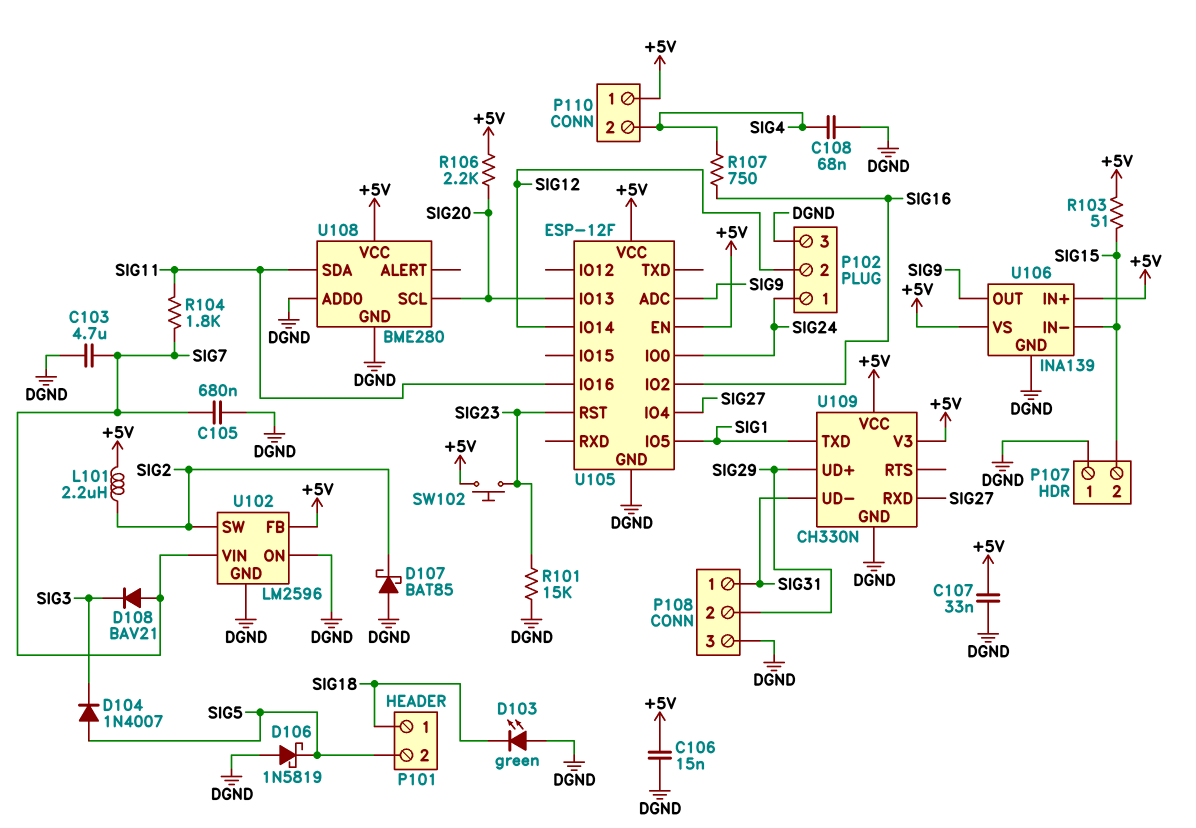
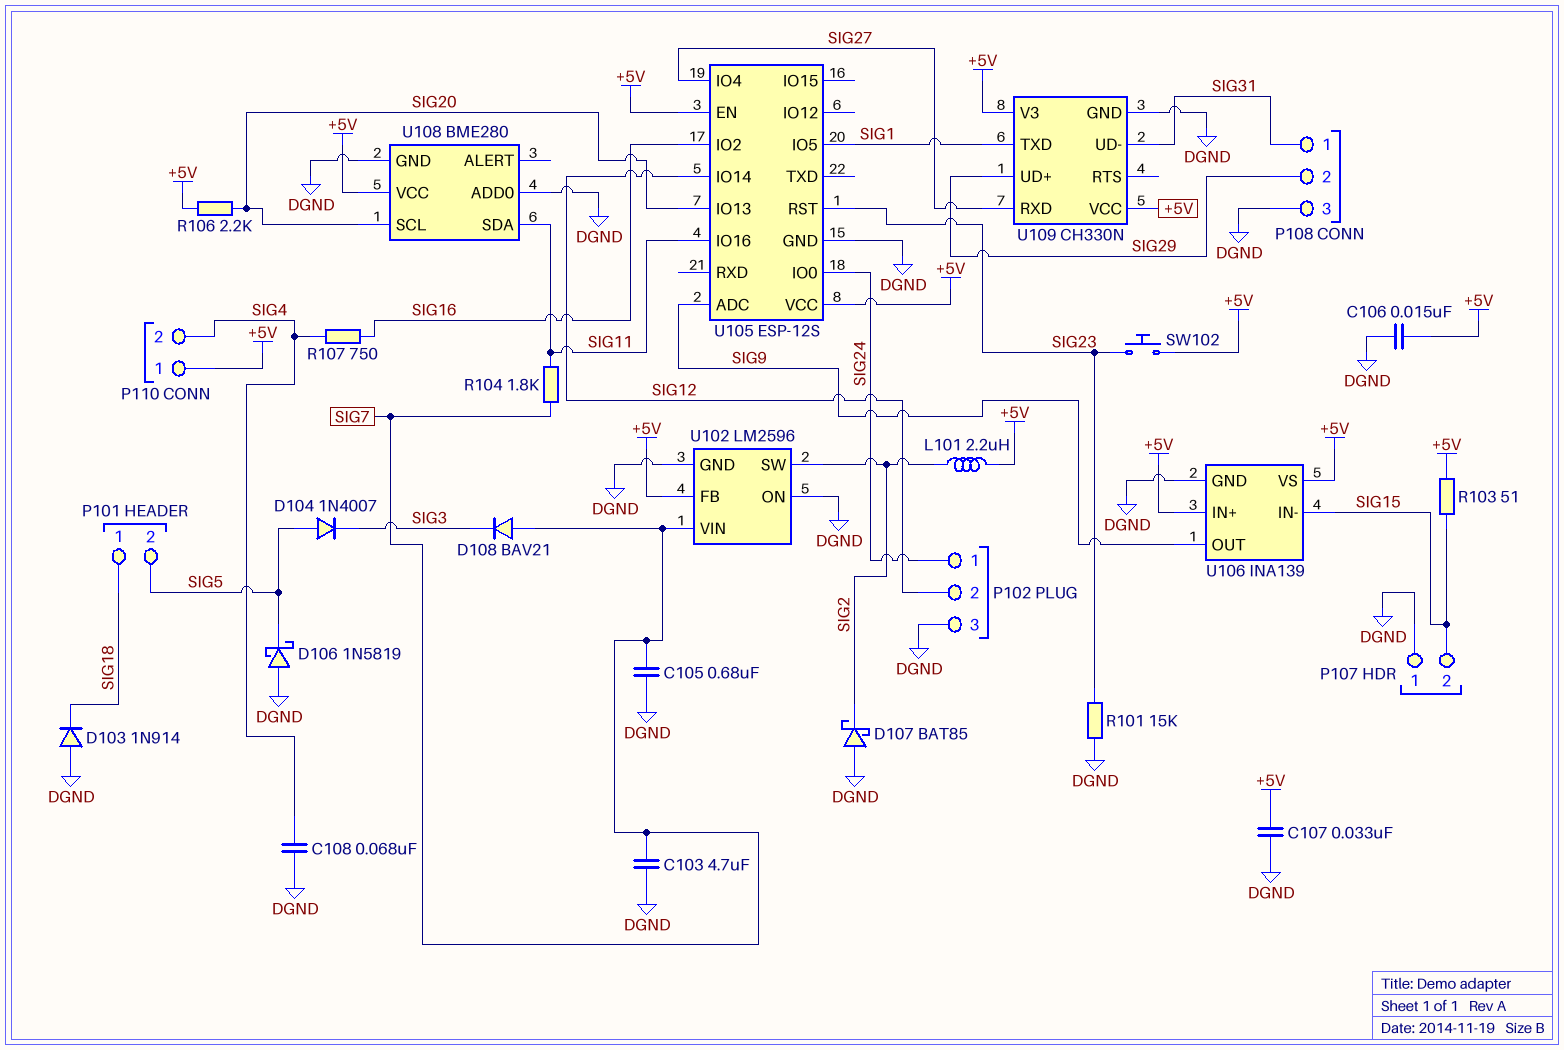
D103: LED green (A DGND, K SIG18) -> diode 1N914 (A DGND, K SIG18)
U105: ESP-12F -> ESP-12S

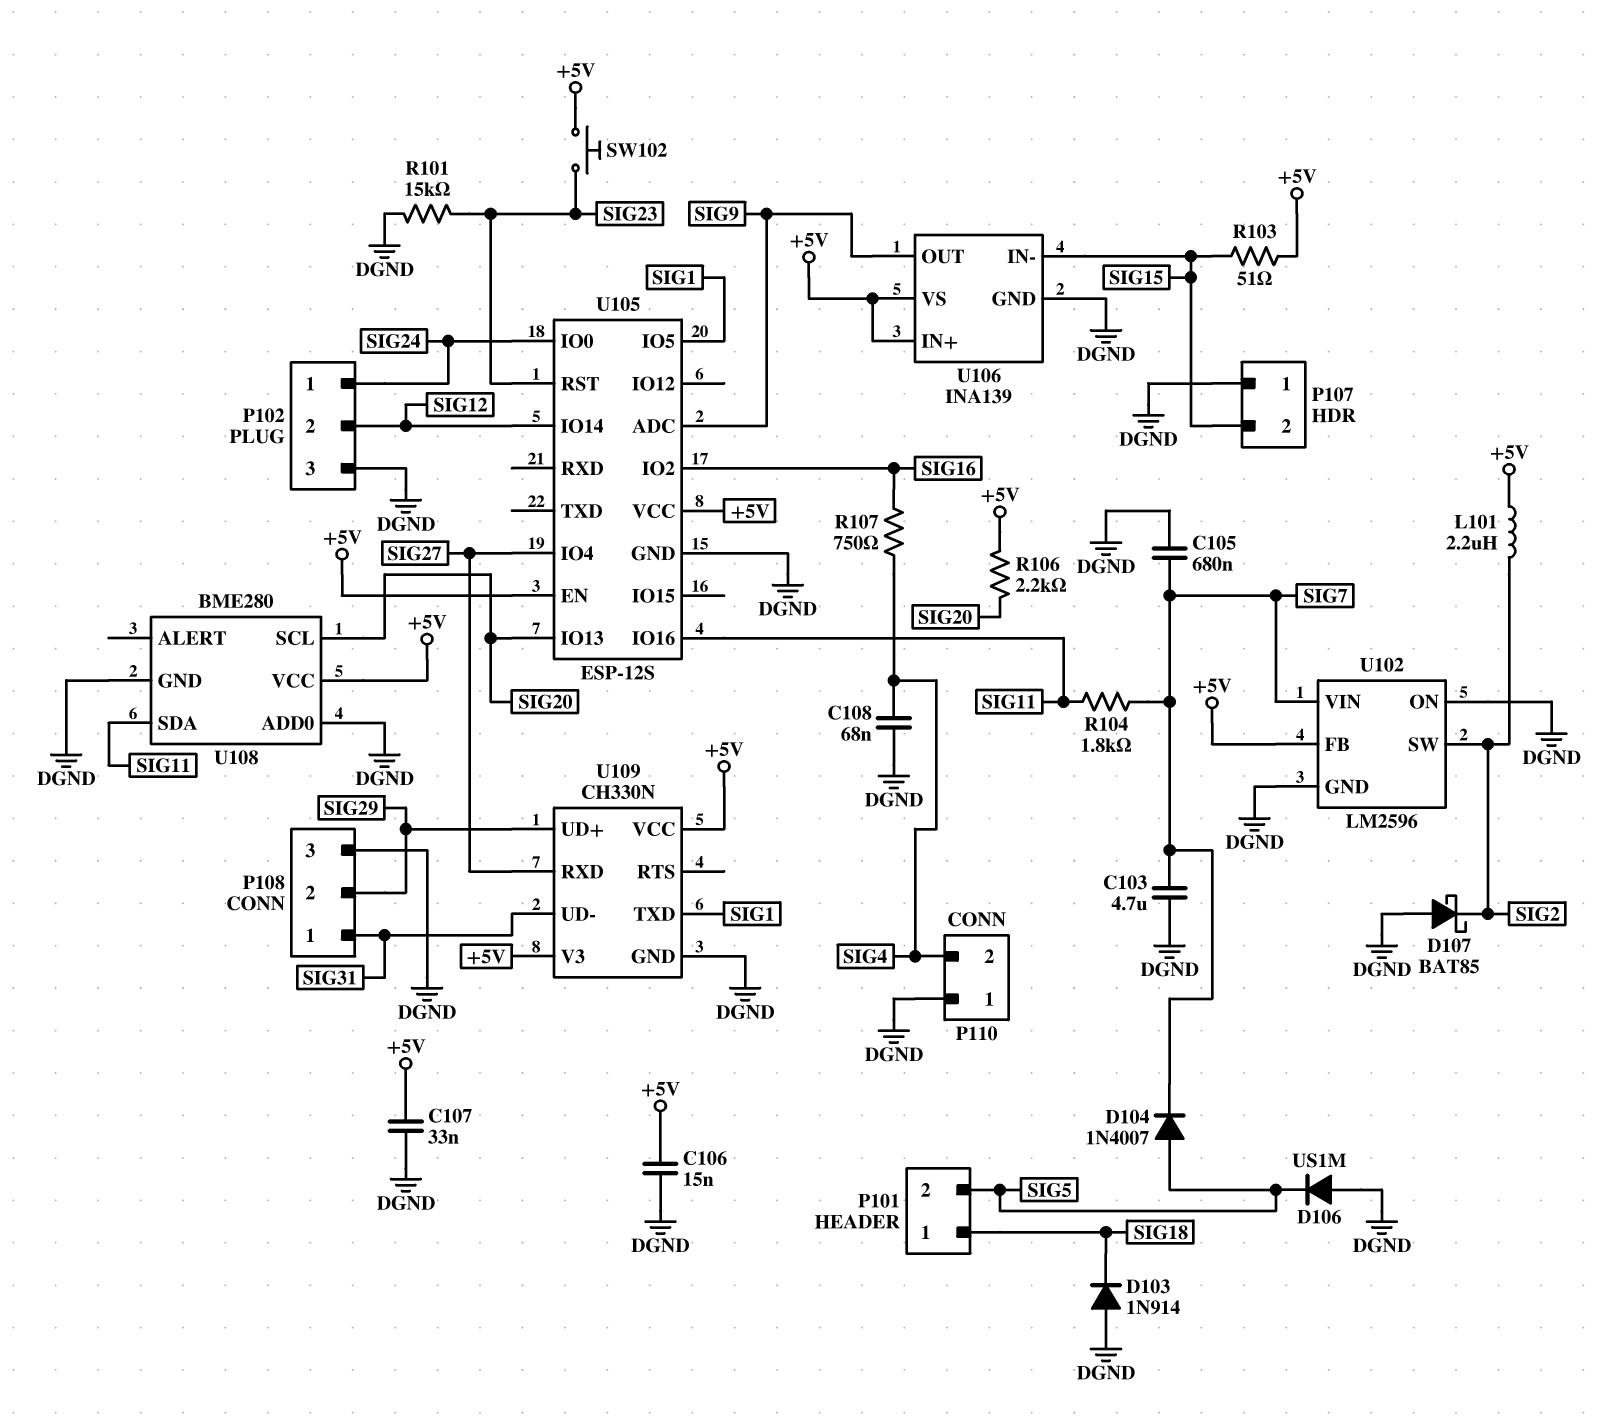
D104: diode 1N4007 (A SIG5, K SIG3) -> diode 1N4007 (A SIG5, K SIG7)
D106: schottky 1N5819 (A DGND, K SIG5) -> diode US1M (A DGND, K SIG5)
D108: diode BAV21 (A SIG7, K SIG3) -> none
P110 pin 1: +5V -> DGND

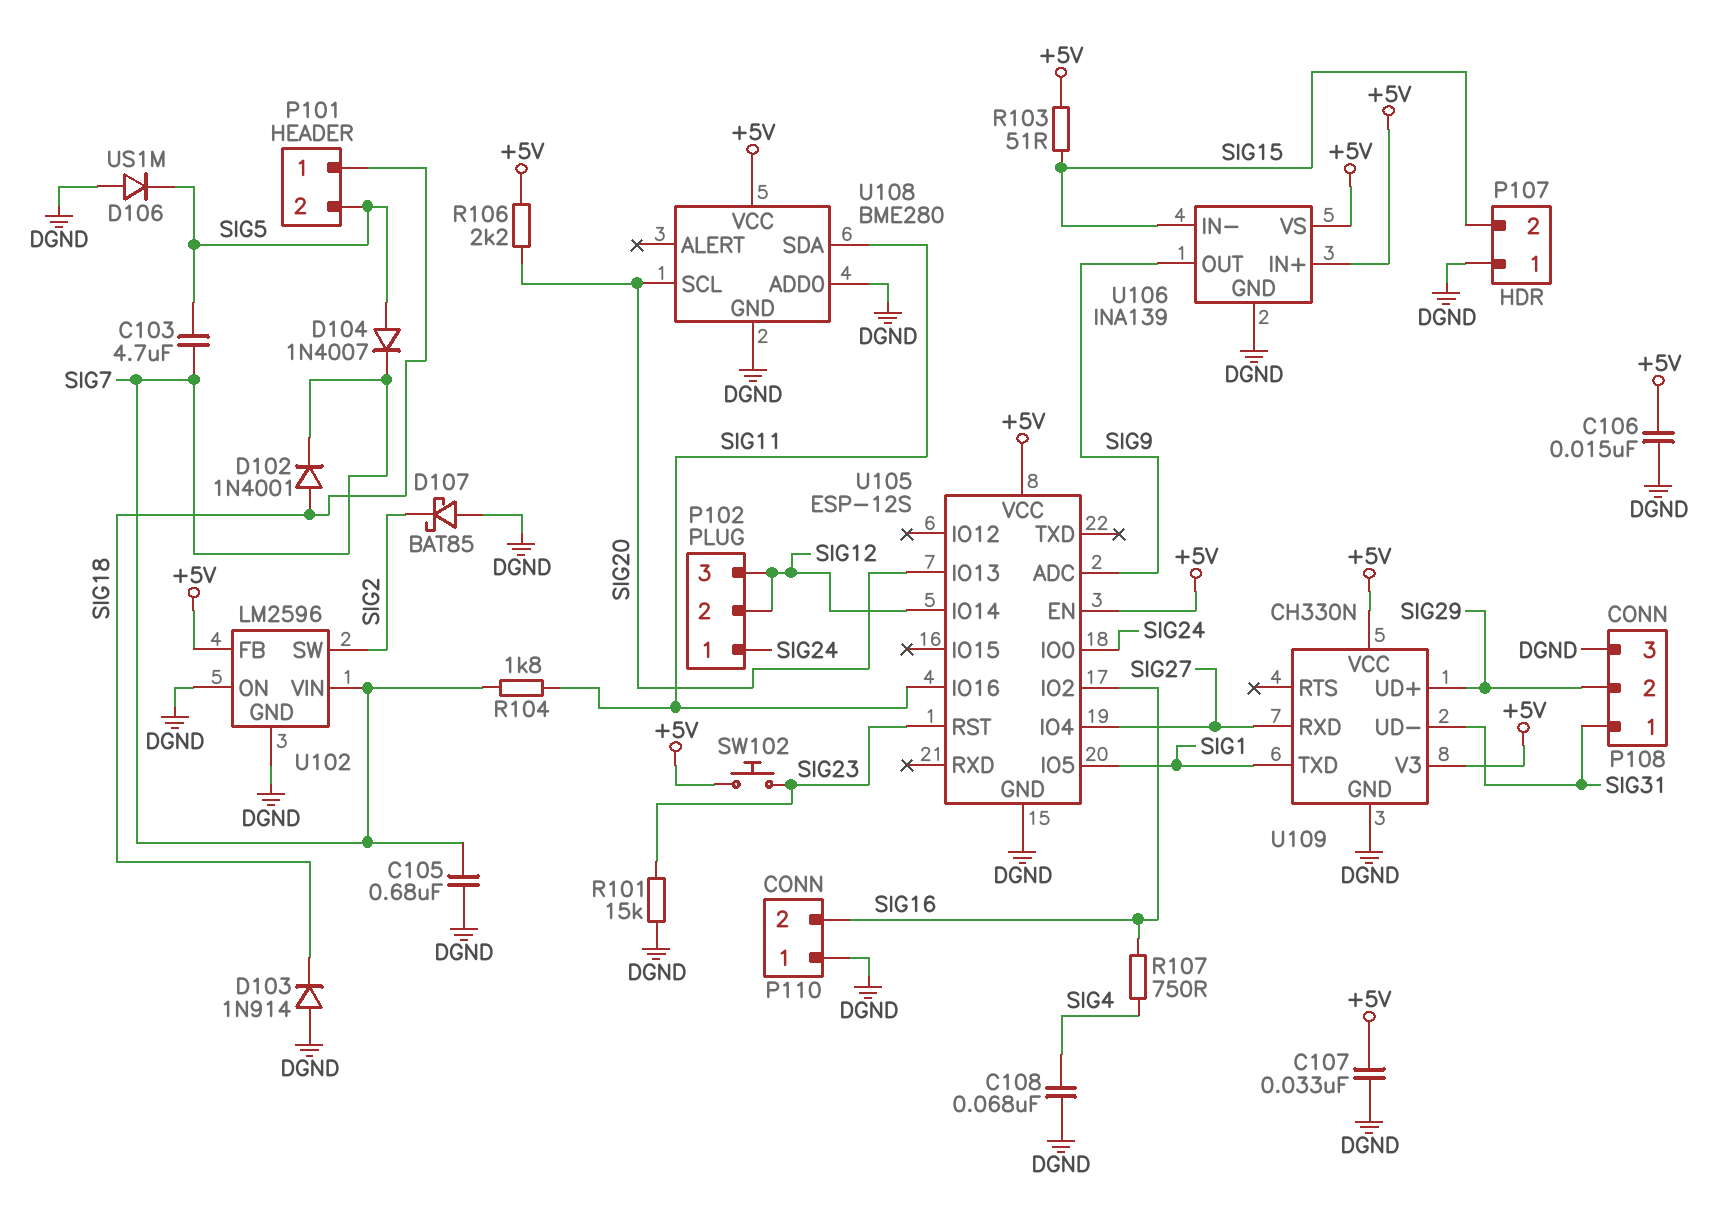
C103: 4.7uF (DGND, SIG7) -> 4.7uF (SIG5, SIG7)
D102: none -> diode 1N4001 (A SIG18, K SIG7)
L101: 2.2uH (+5V, SIG2) -> none
P102 pin 3: DGND -> SIG12
P110 pin 2: SIG4 -> SIG16

